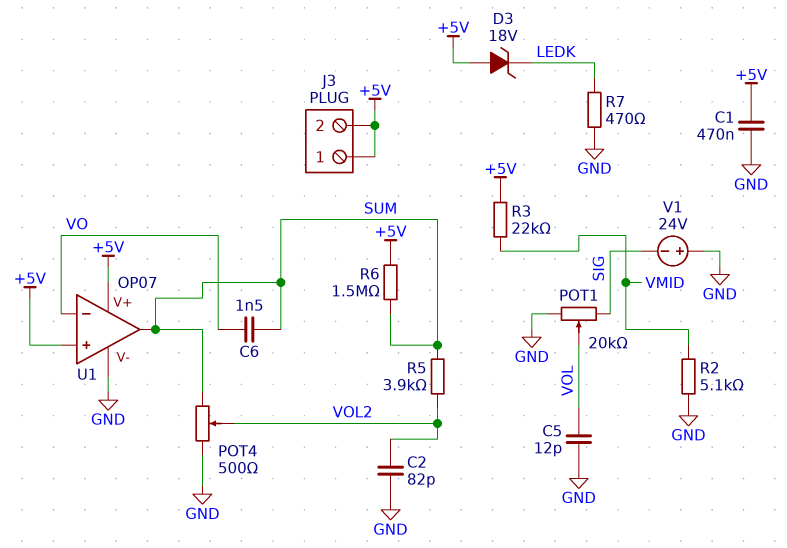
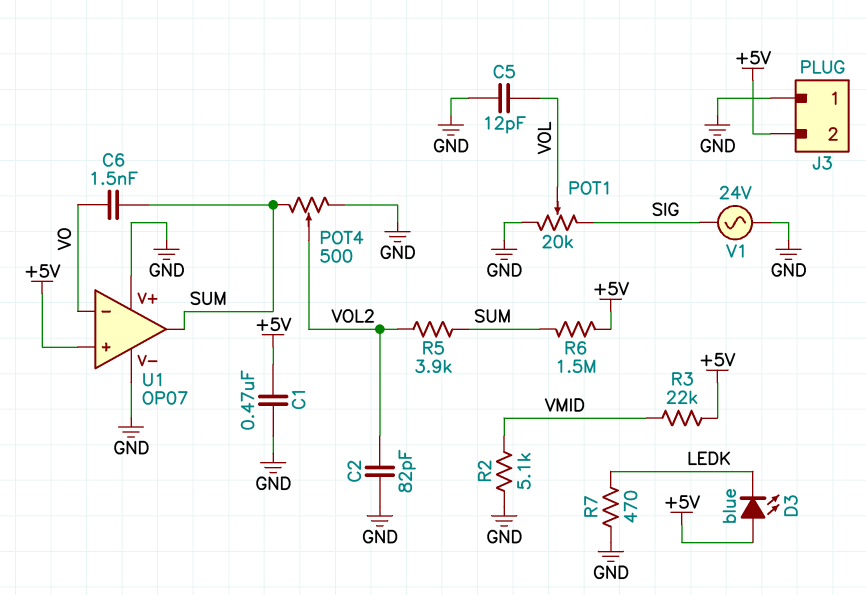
D3: zener 18V (A +5V, K LEDK) -> LED blue (A +5V, K LEDK)
J3 pin 1: +5V -> GND
U1 pin V+: +5V -> GND
V1: 24V (plus GND, minus SIG) -> AC 24V (GND, SIG)

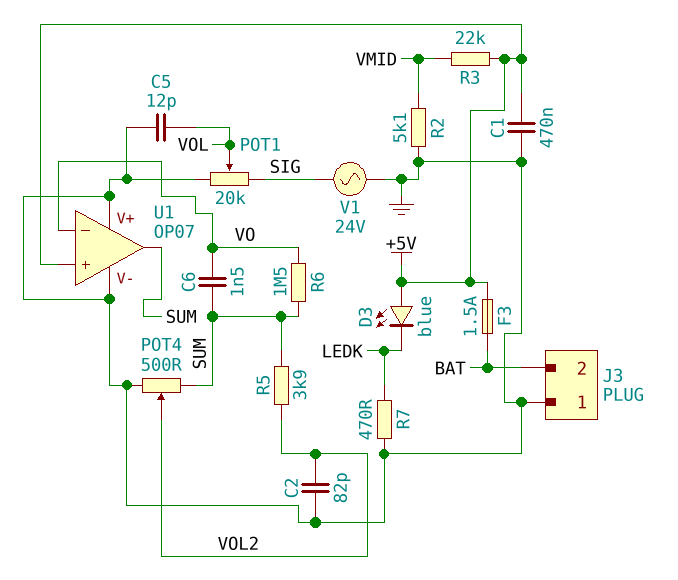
F3: none -> 1.5A (+5V, BAT)
J3 pin 2: +5V -> BAT
R6: 1.5M (+5V, SUM) -> 1.5M (SUM, VO)

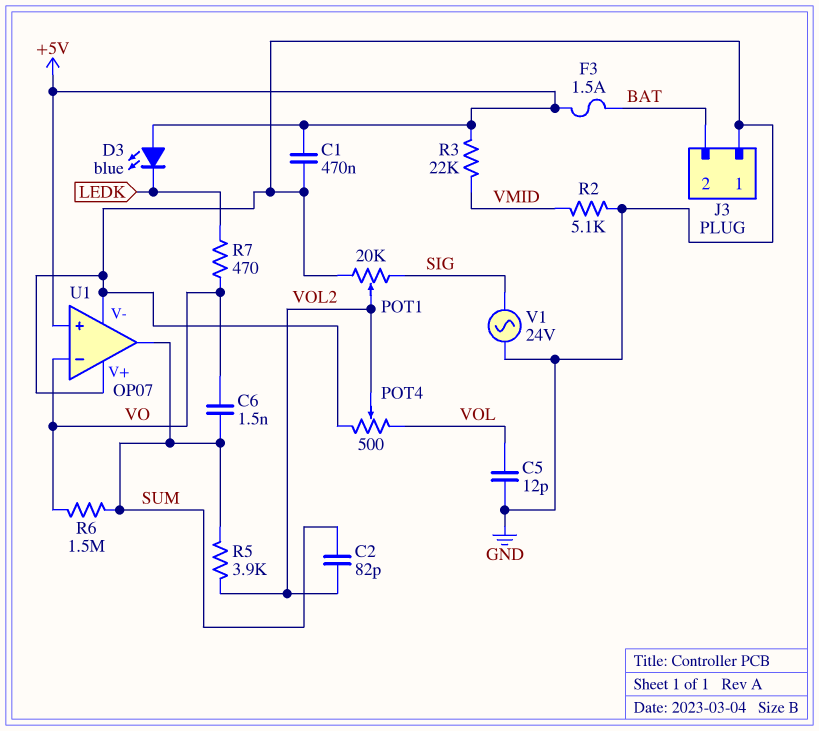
C2: 82pF (GND, VOL2) -> 82pF (SUM, VOL2)
POT1: 20k (GND, SIG, wiper VOL) -> 20k (GND, SIG, wiper VOL2)
POT4: 500 (GND, SUM, wiper VOL2) -> 500 (GND, VOL, wiper VOL2)
R7: 470 (GND, LEDK) -> 470 (LEDK, VO)

